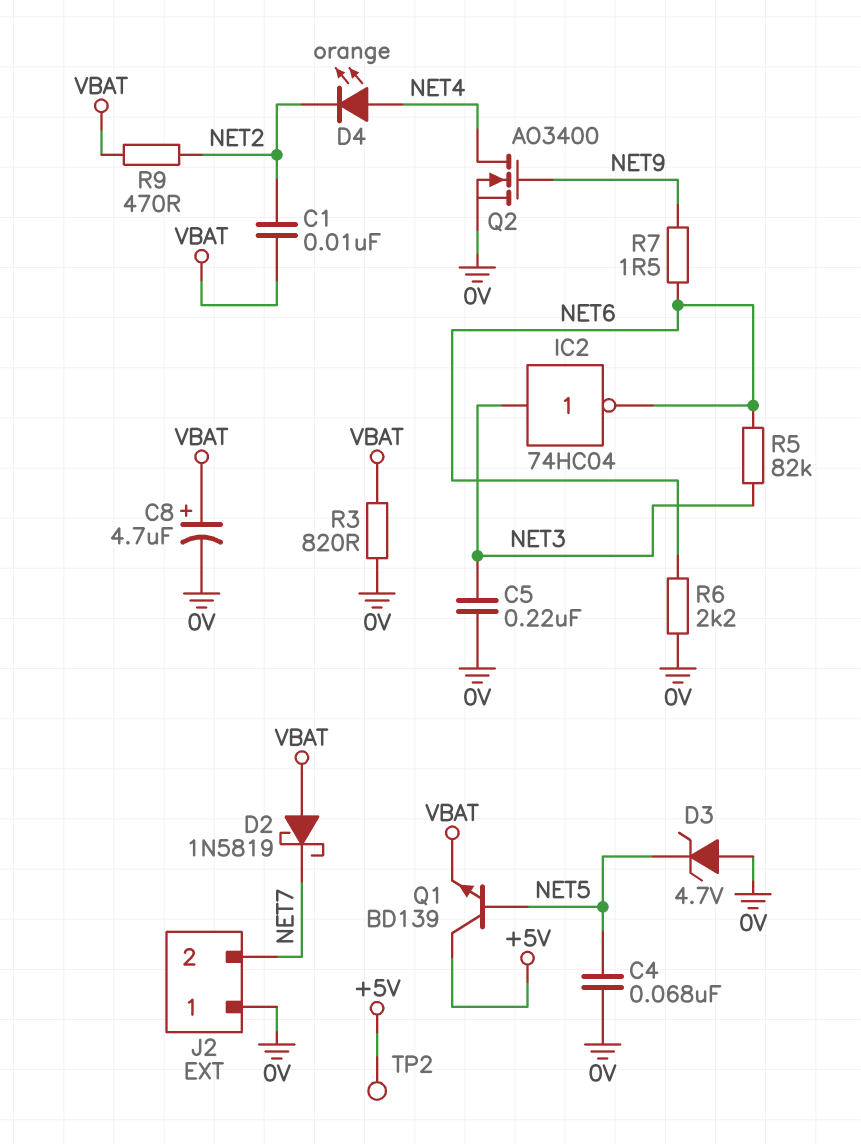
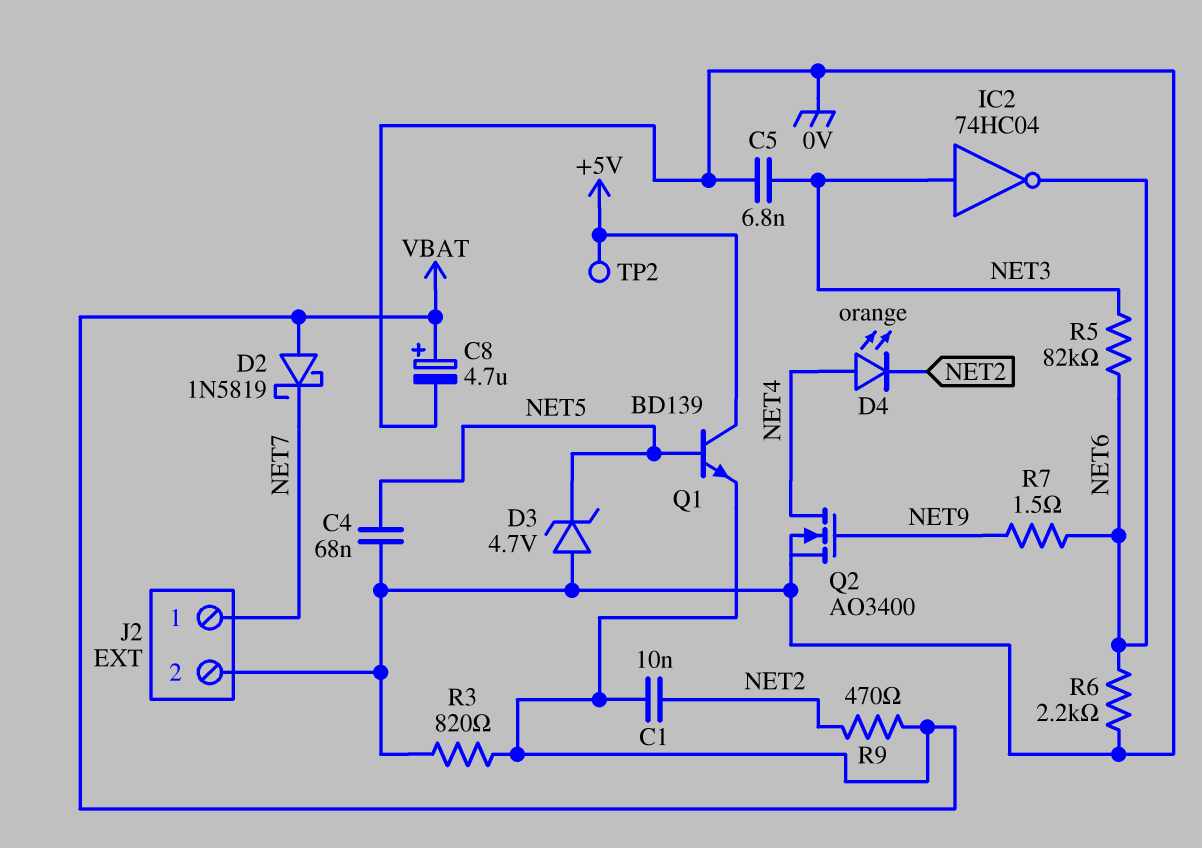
C5: 220nF (0V, NET3) -> 6.8nF (0V, NET3)
J2 pin 1: 0V -> NET7
J2 pin 2: NET7 -> 0V

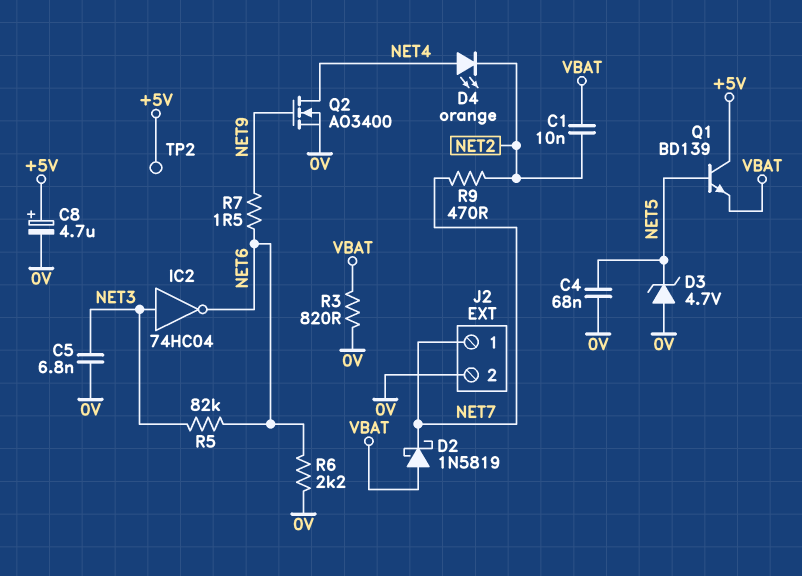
C8: 4.7uF (plus VBAT, minus 0V) -> 4.7uF (plus +5V, minus 0V)
R9: 470 (NET2, VBAT) -> 470 (NET2, NET7)

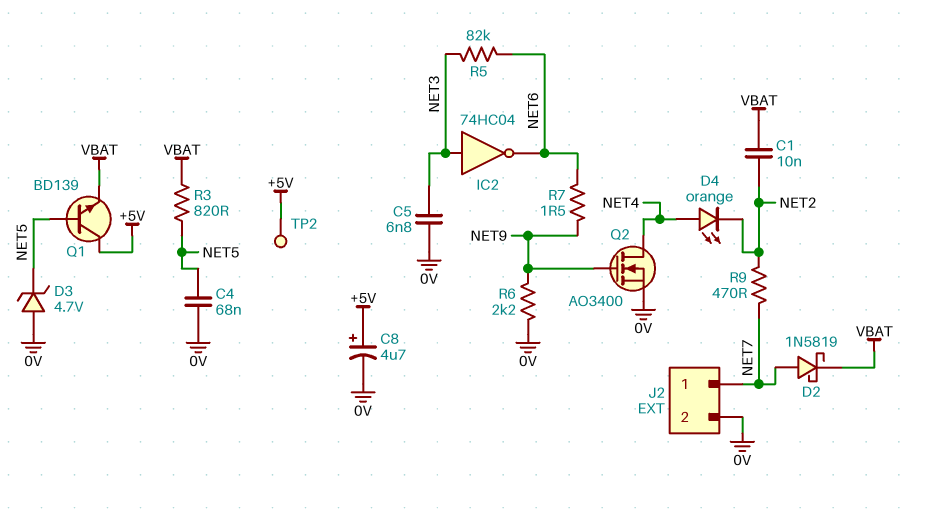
D2: schottky 1N5819 (A VBAT, K NET7) -> schottky 1N5819 (A NET7, K VBAT)
R3: 820 (0V, VBAT) -> 820 (NET5, VBAT)
R6: 2.2k (0V, NET6) -> 2.2k (0V, NET9)

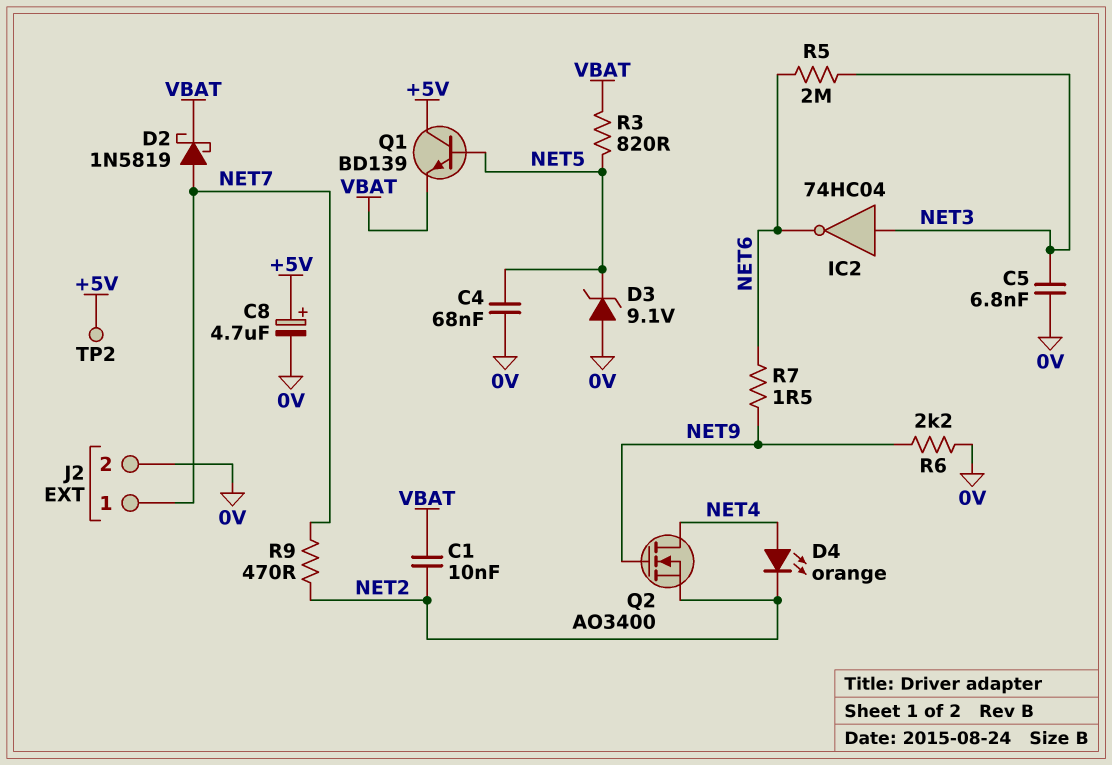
D3: zener 4.7V (A 0V, K NET5) -> zener 9.1V (A 0V, K NET5)
Q2: NMOS AO3400 (G NET9, D NET4, S 0V) -> NMOS AO3400 (G NET9, D NET4, S NET2)
R5: 82k (NET3, NET6) -> 2M (NET3, NET6)

